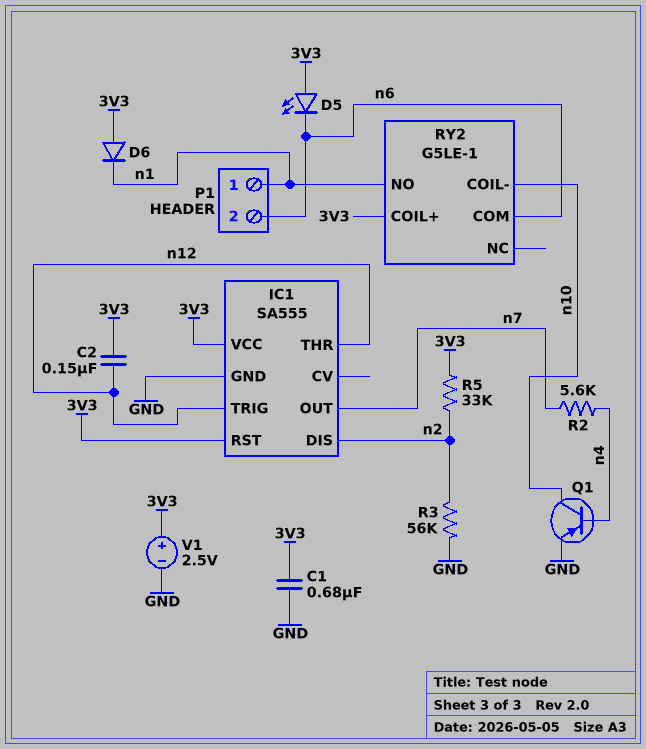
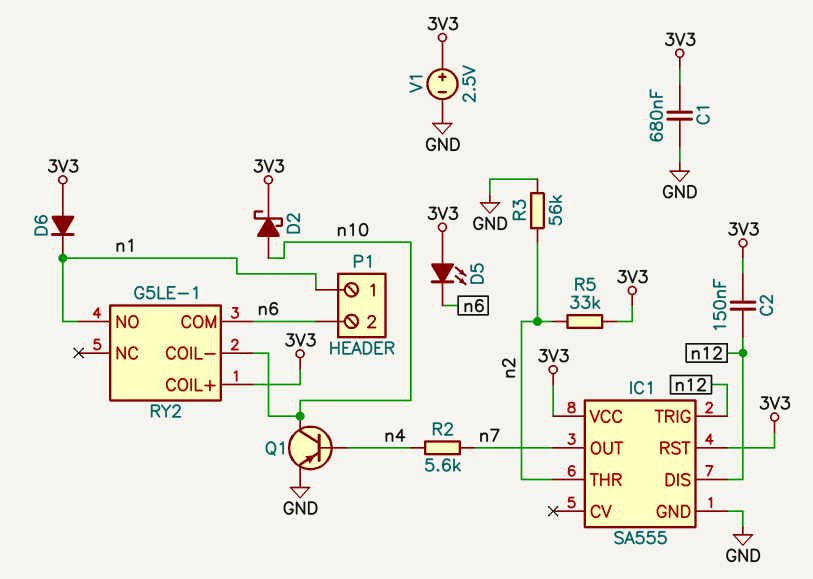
D2: none -> schottky (A n10, K 3V3)
IC1 pin DIS: n2 -> n12
IC1 pin THR: n12 -> n2

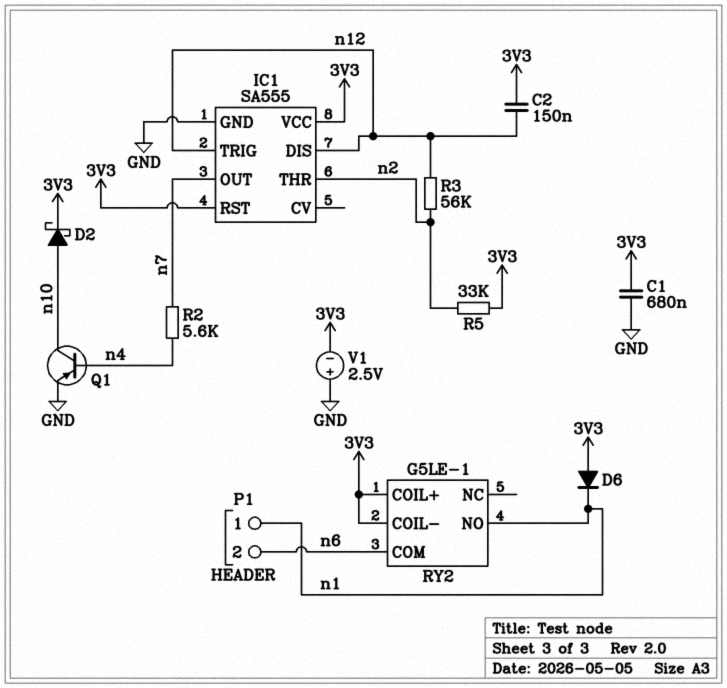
D5: LED (A 3V3, K n6) -> none
R3: 56k (GND, n2) -> 56k (n2, n12)
RY2 pin COIL-: n10 -> 3V3
V1: 2.5V (plus 3V3, minus GND) -> 2.5V (plus GND, minus 3V3)

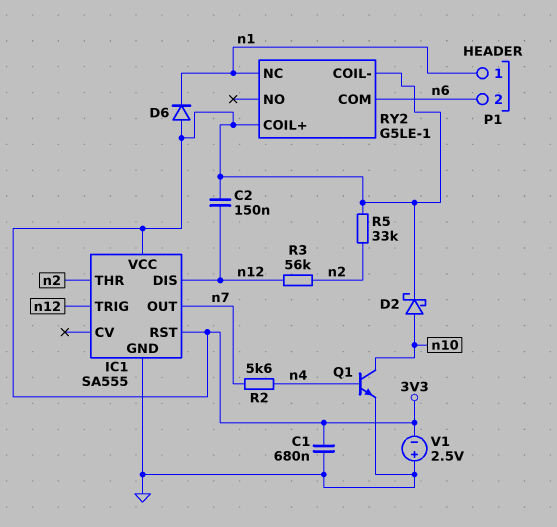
Q1: PNP (B n4, C n10, E GND) -> NPN (B n4, C n10, E GND)
RY2 pin NC: none -> n1
RY2 pin NO: n1 -> none

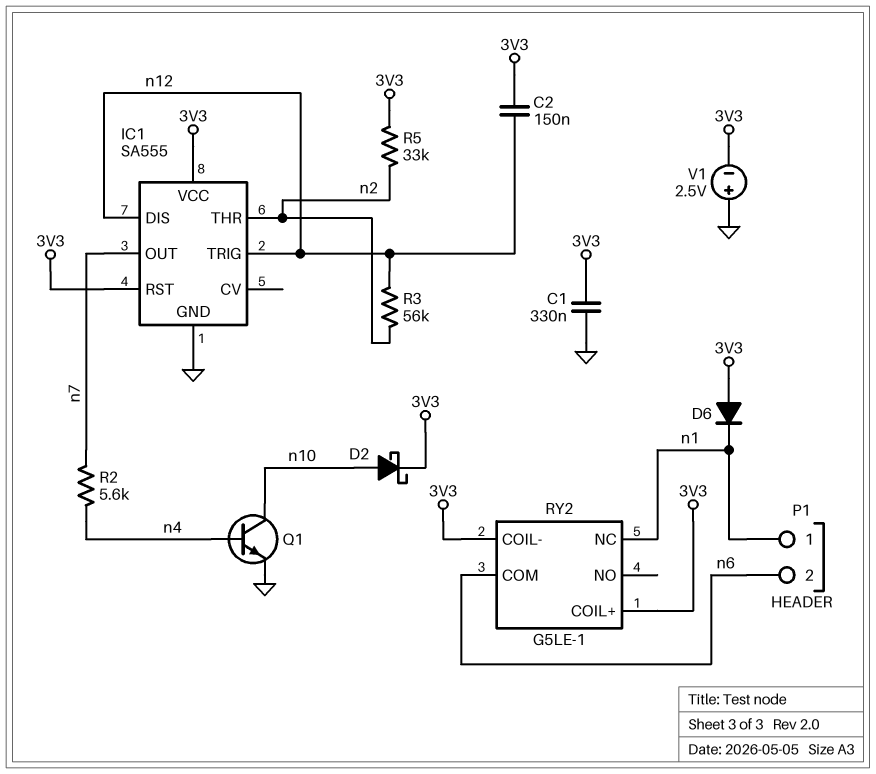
C1: 680nF (3V3, GND) -> 330nF (3V3, GND)

